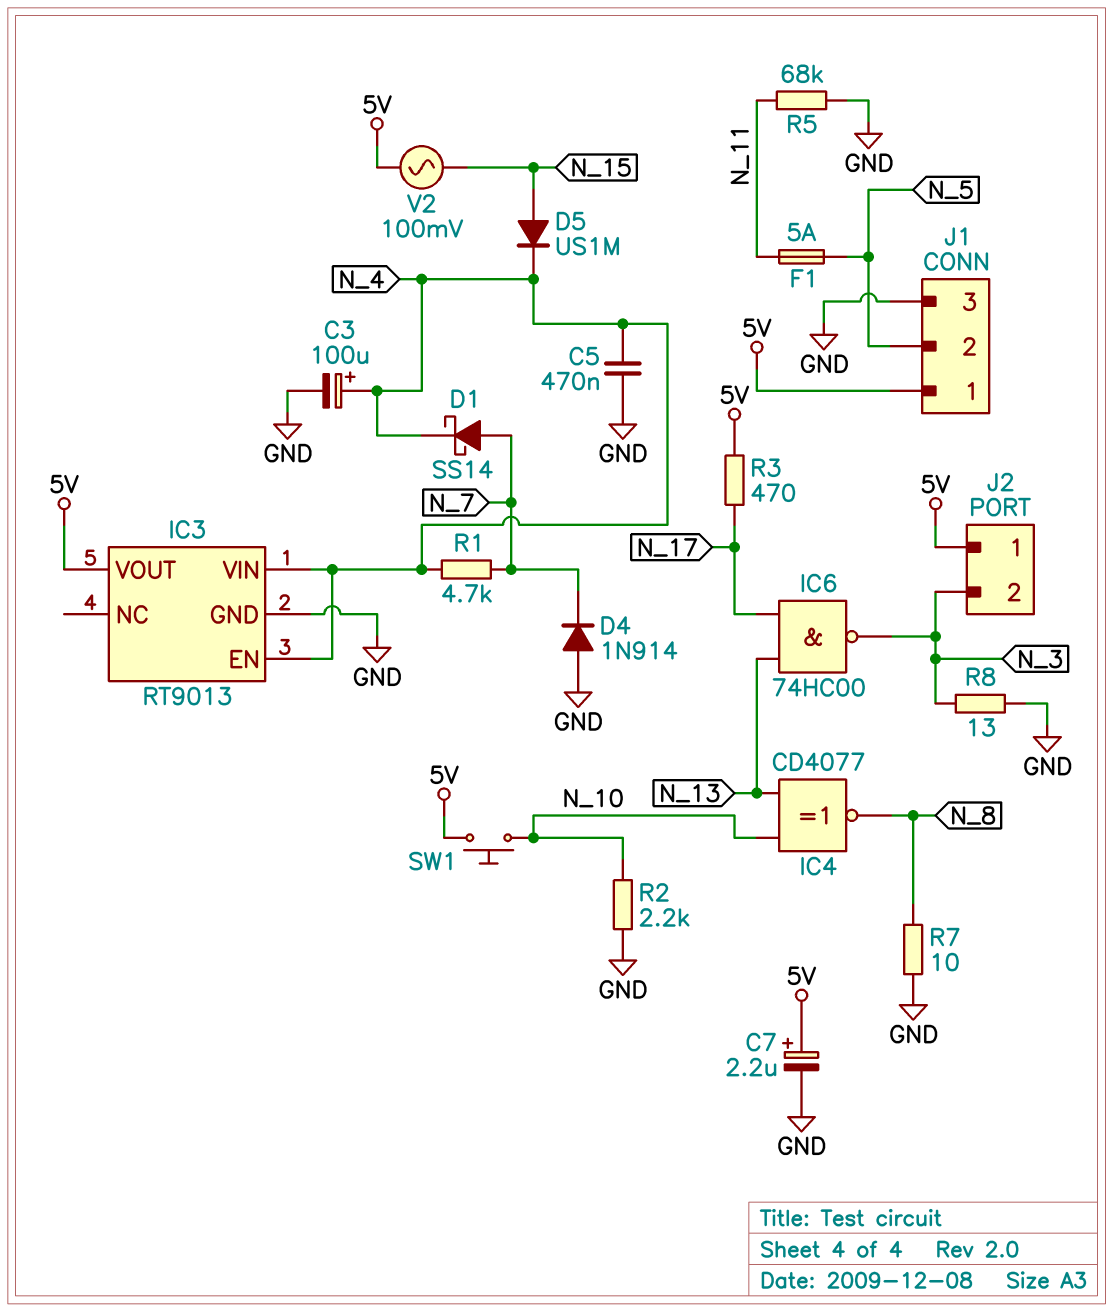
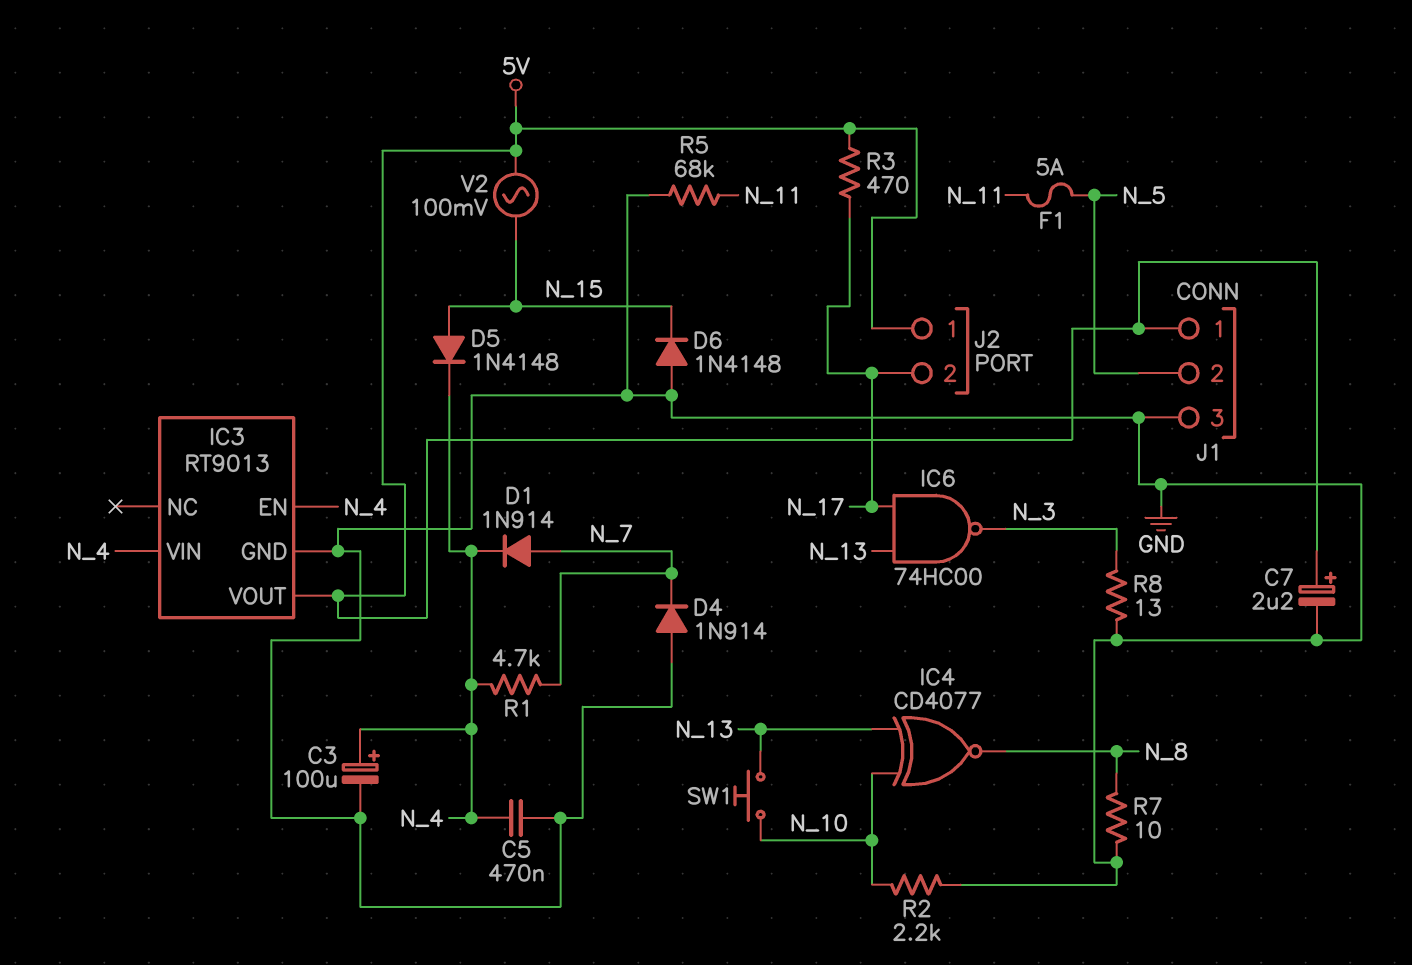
D1: schottky SS14 (A N_7, K N_4) -> diode 1N914 (A N_7, K N_4)
D5: diode US1M (A N_15, K N_4) -> diode 1N4148 (A N_15, K N_4)
D6: none -> diode 1N4148 (A GND, K N_15)
J2 pin 2: N_3 -> N_17
SW1: button (5V, N_10) -> button (N_10, N_13)

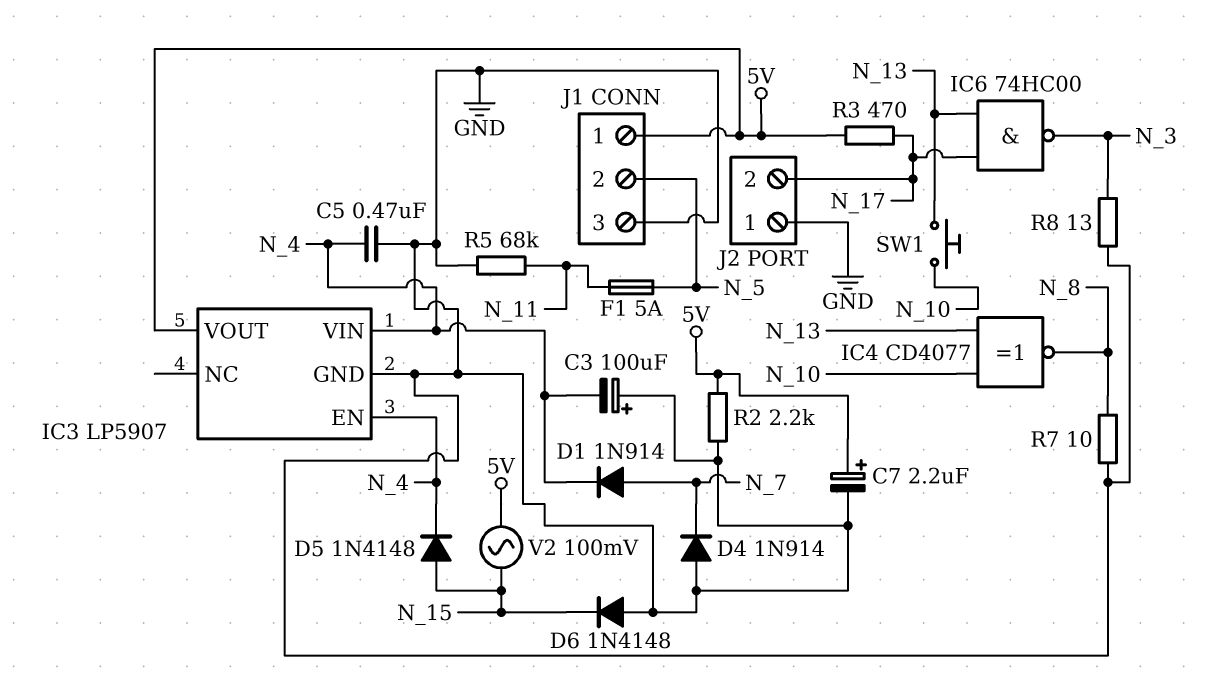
C3: 100uF (plus N_4, minus GND) -> 100uF (plus GND, minus N_4)
IC3: RT9013 -> LP5907
J2 pin 1: 5V -> GND
R1: 4.7k (N_4, N_7) -> none
R2: 2.2k (GND, N_10) -> 2.2k (5V, GND)

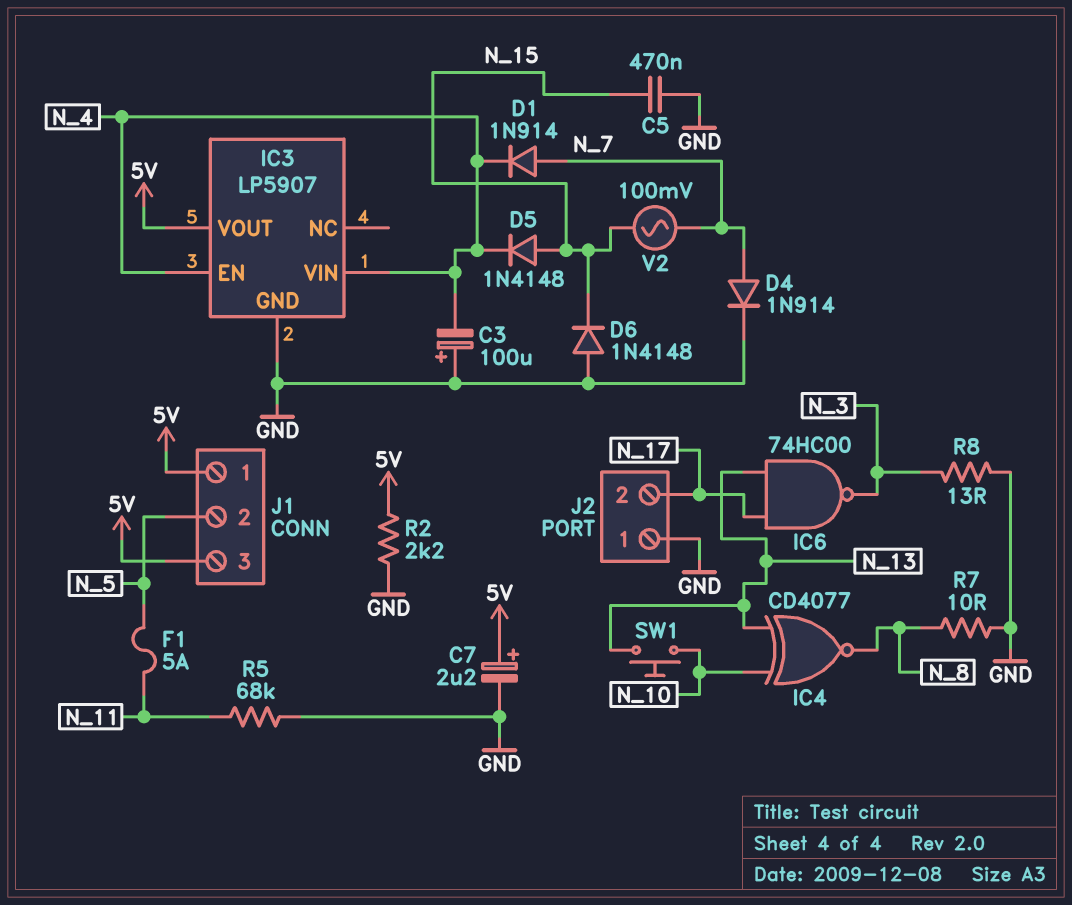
C5: 470nF (GND, N_4) -> 470nF (GND, N_15)
D4: diode 1N914 (A GND, K N_7) -> diode 1N914 (A N_7, K GND)
J1 pin 3: GND -> 5V
R3: 470 (5V, N_17) -> none
V2: AC 100mV (5V, N_15) -> AC 100mV (N_7, N_15)

